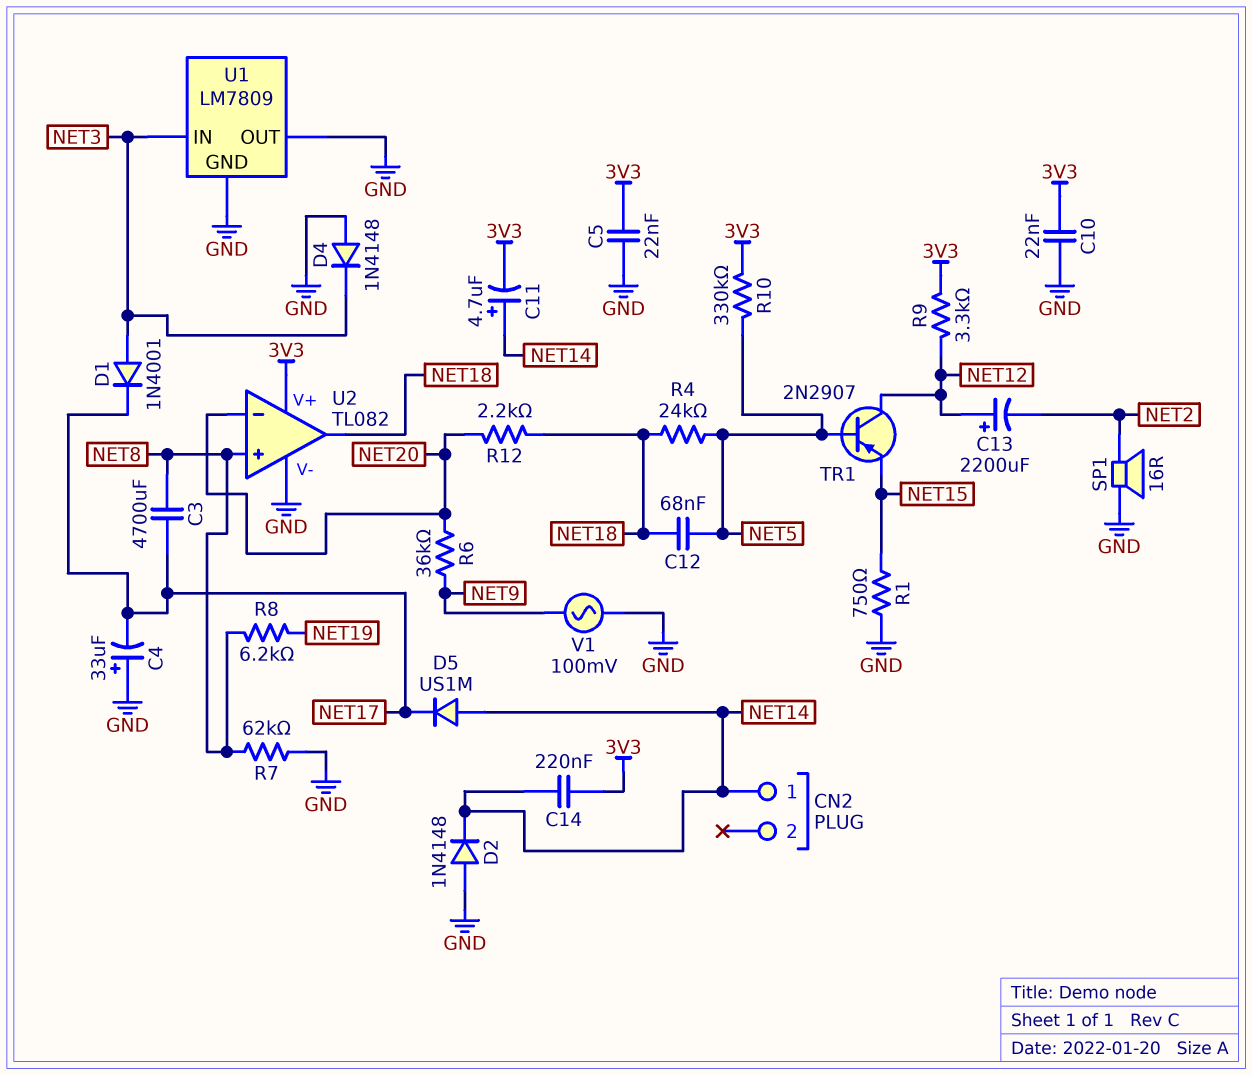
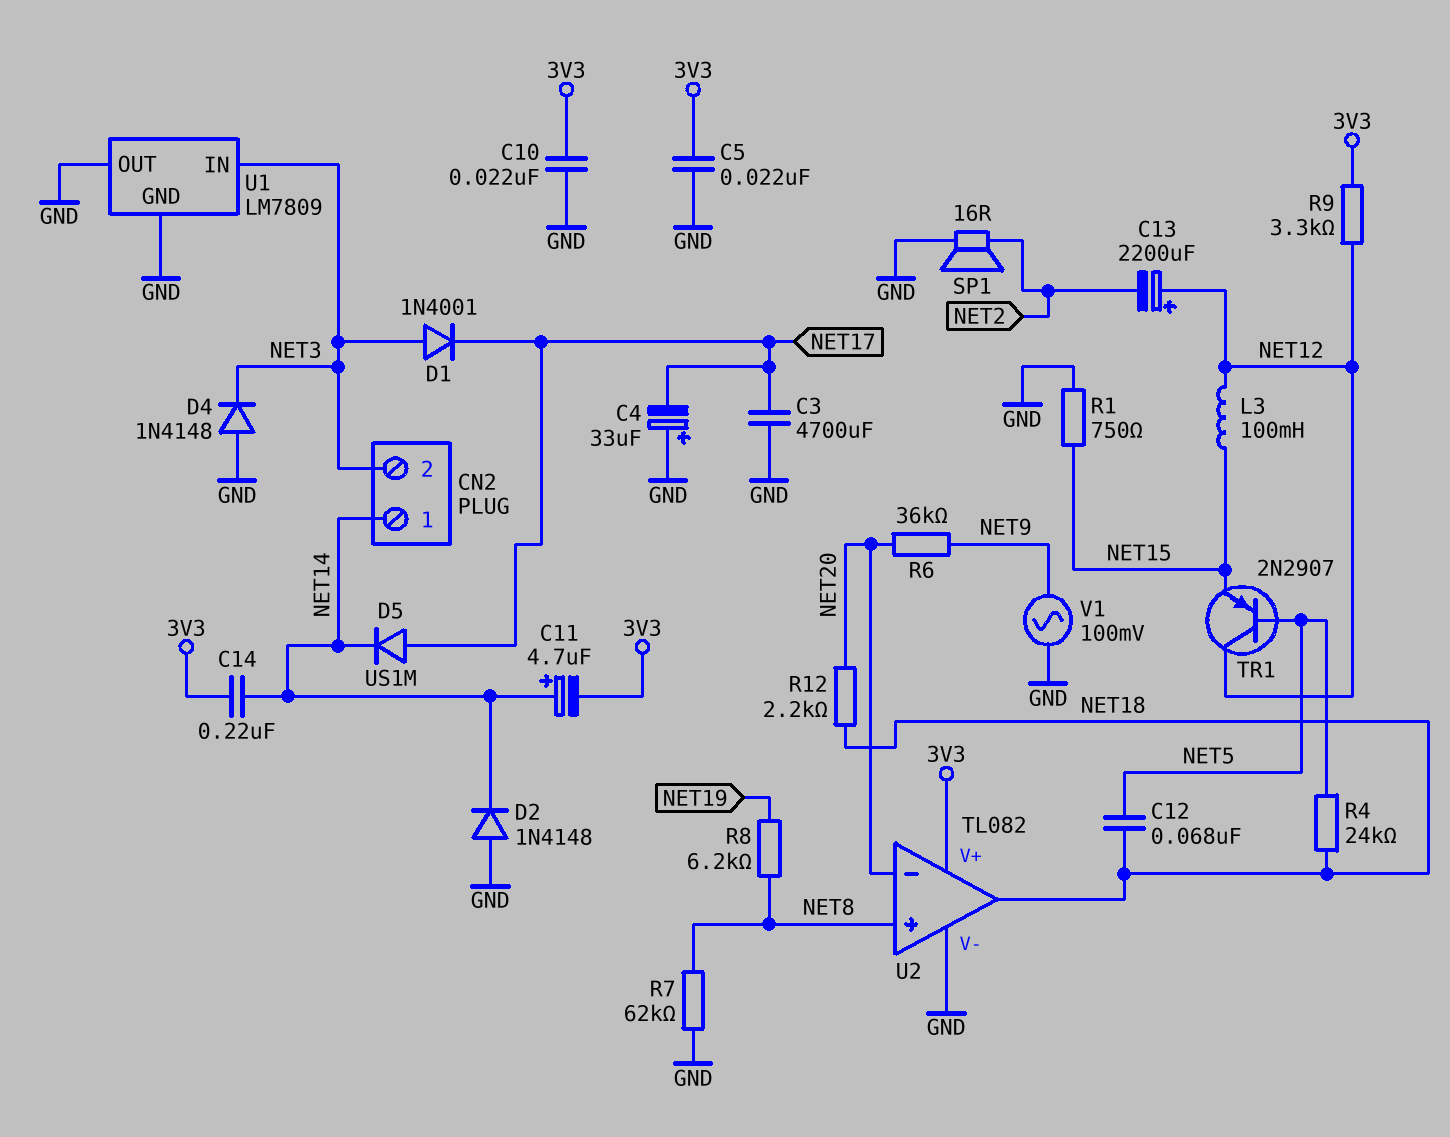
C3: 4700uF (NET8, NET17) -> 4700uF (GND, NET17)
CN2 pin 2: none -> NET3
D5: diode US1M (A NET14, K NET17) -> diode US1M (A NET17, K NET14)
L3: none -> 100mH (NET12, NET15)
R10: 330k (3V3, NET5) -> none

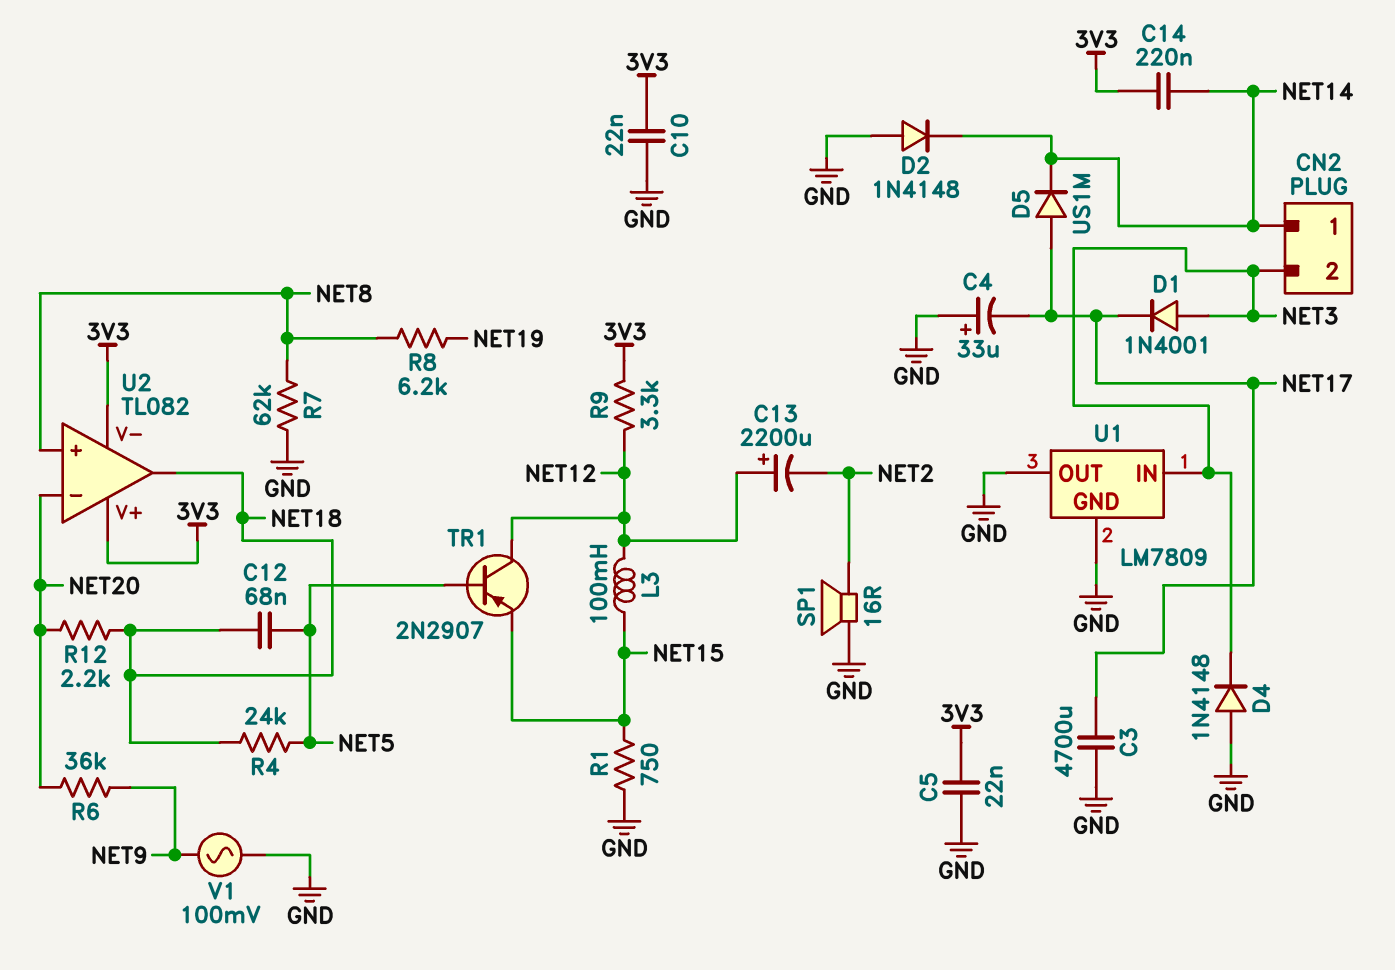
C11: 4.7uF (plus NET14, minus 3V3) -> none
U2 pin V-: GND -> 3V3

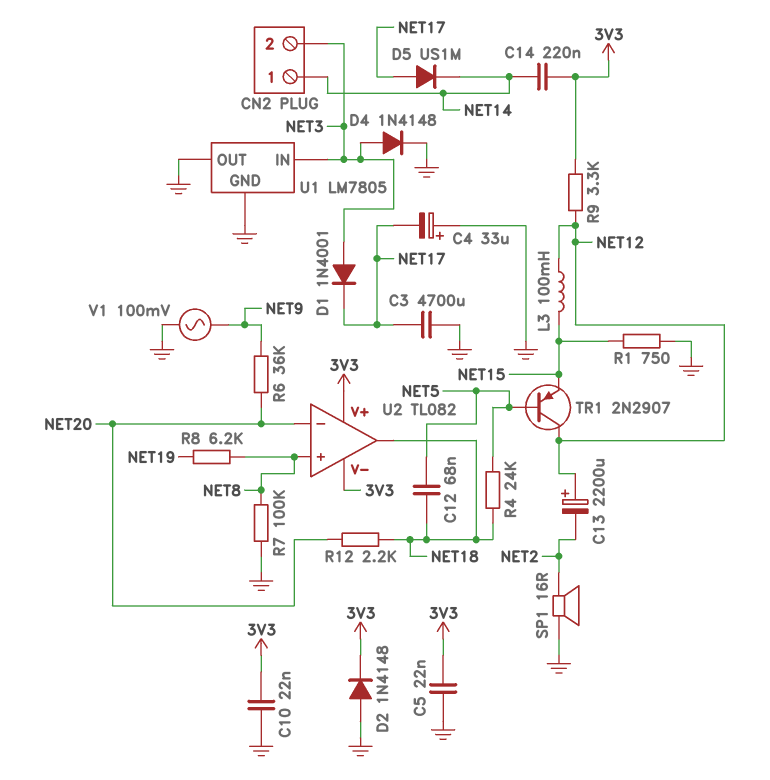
D2: diode 1N4148 (A GND, K NET14) -> diode 1N4148 (A GND, K 3V3)
D4: diode 1N4148 (A GND, K NET3) -> diode 1N4148 (A NET3, K GND)
R7: 62k (GND, NET8) -> 100k (GND, NET8)
U1: LM7809 -> LM7805

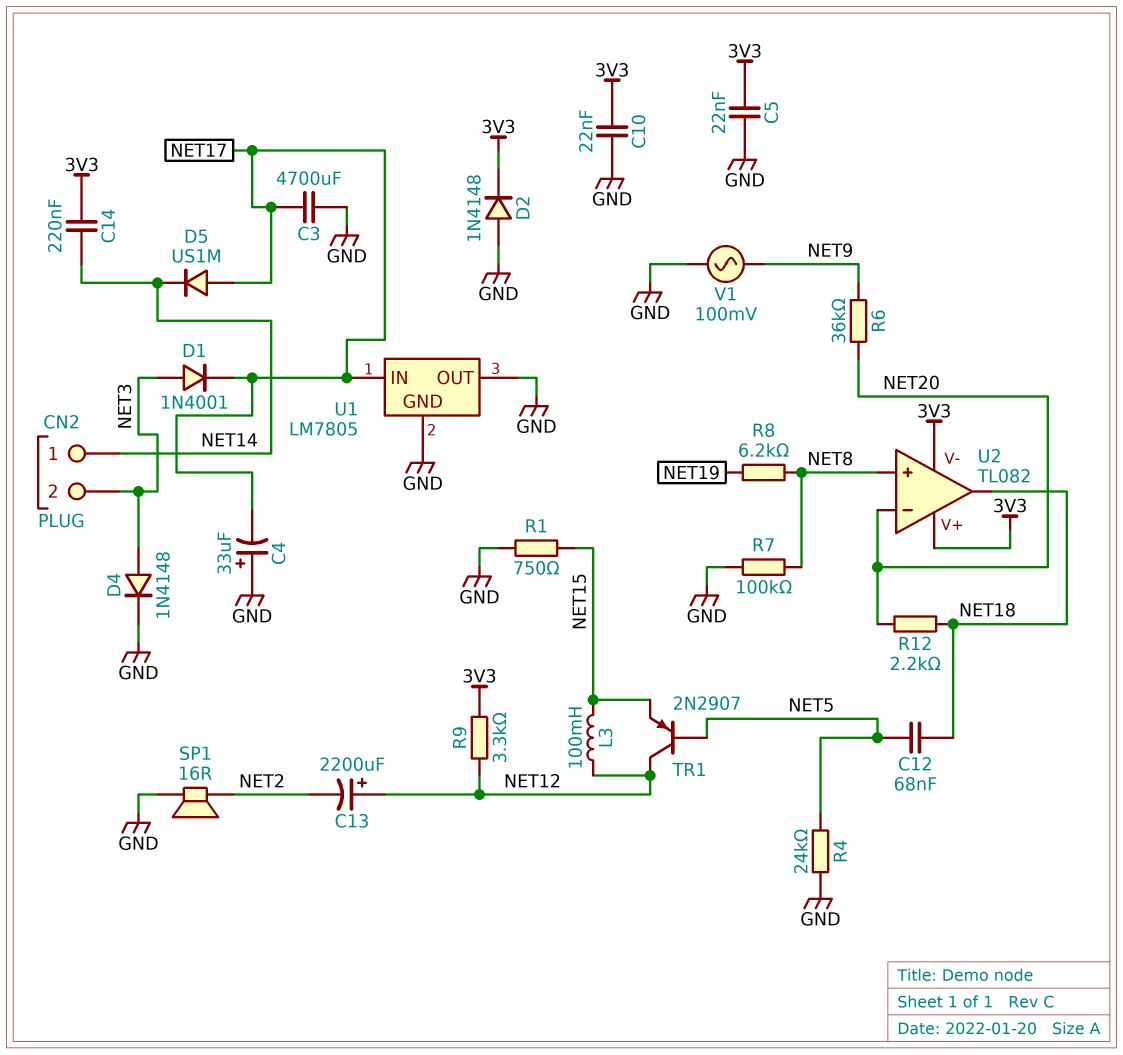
R4: 24k (NET5, NET18) -> 24k (GND, NET5)
U1 pin IN: NET3 -> NET17

